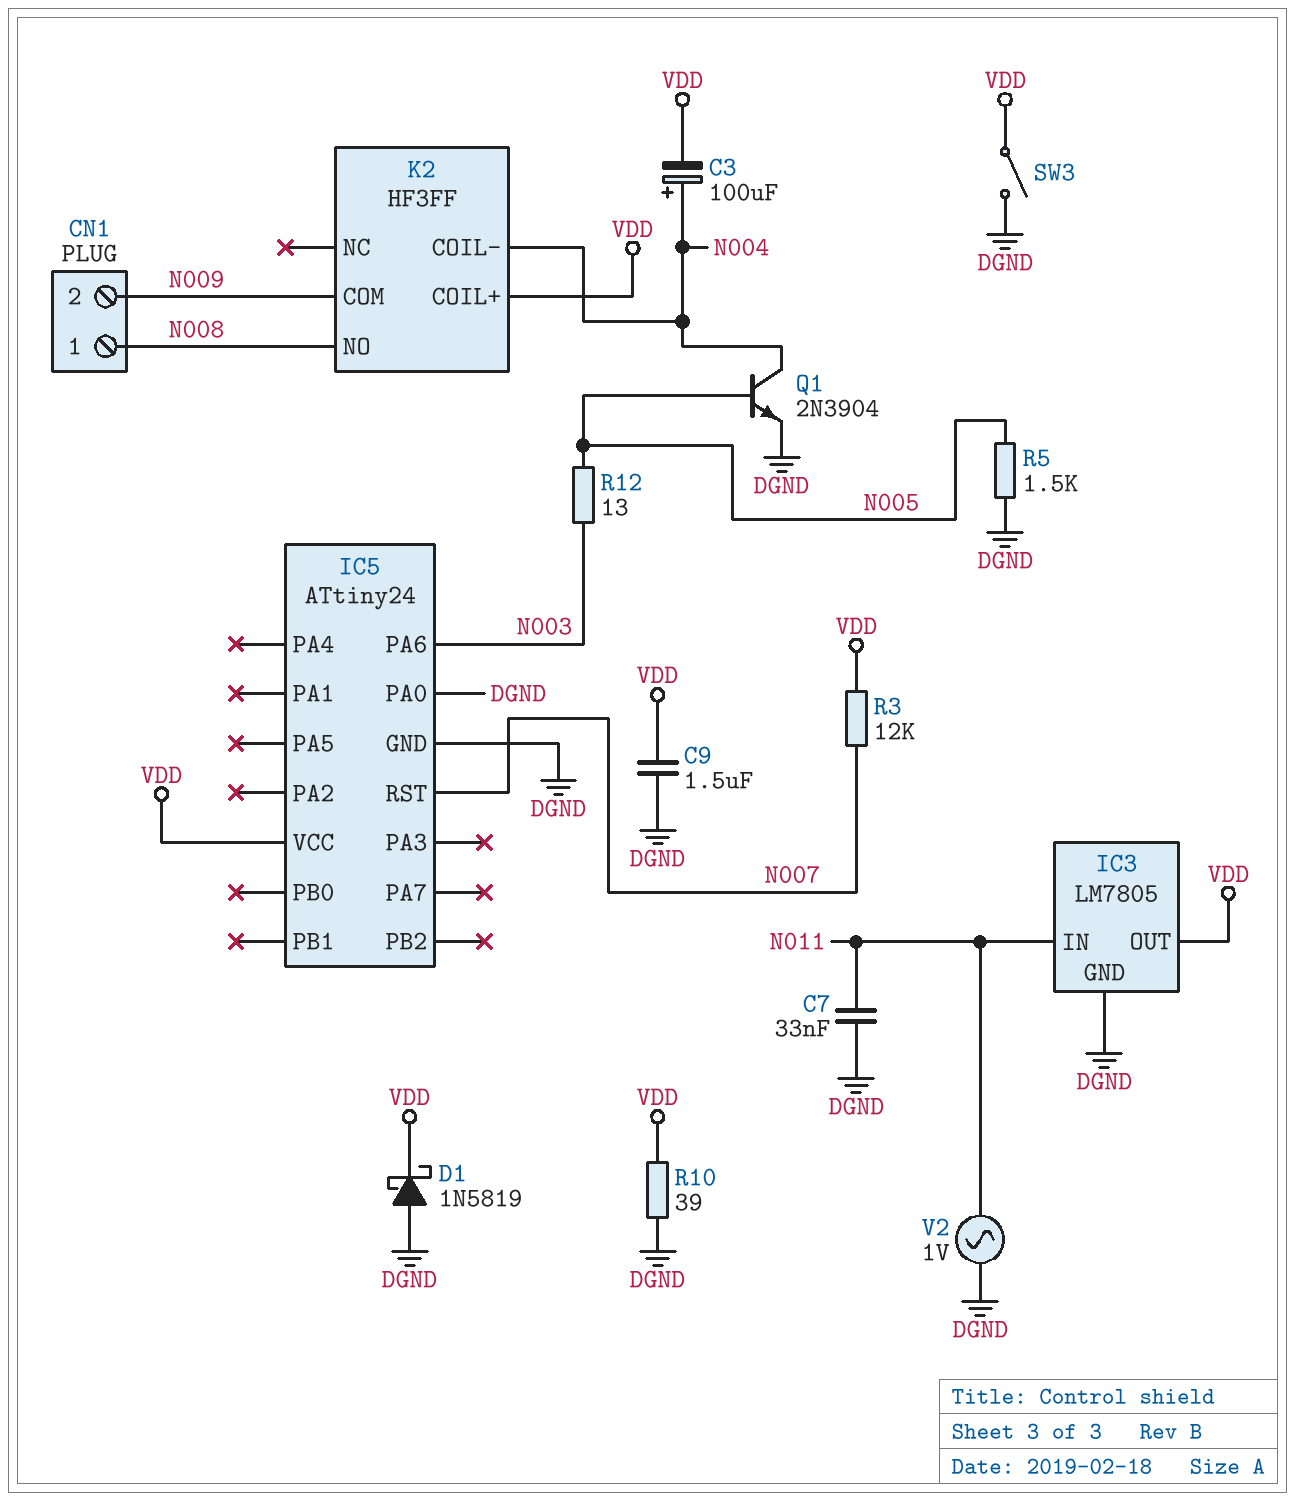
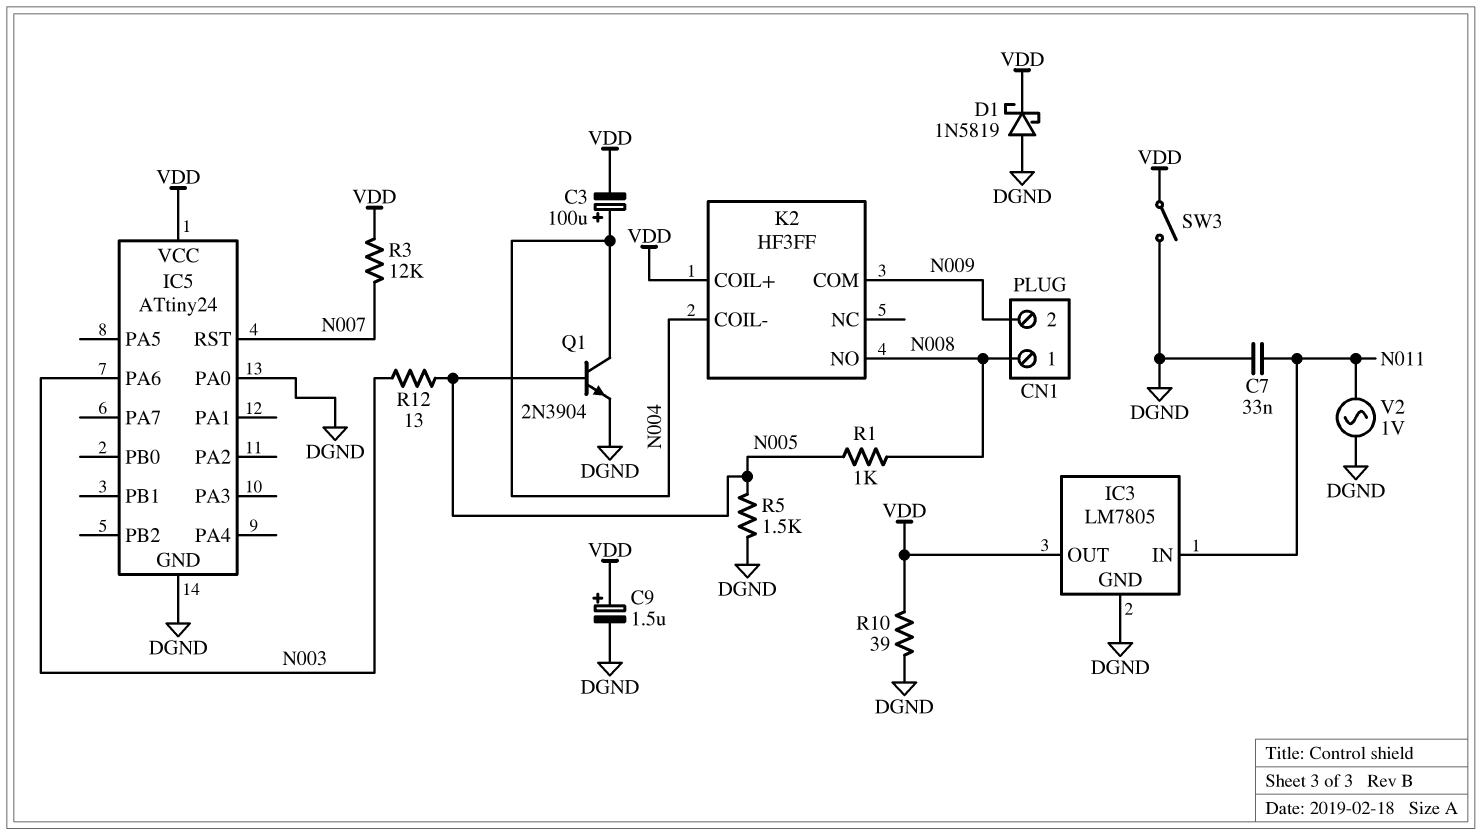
C9: 1.5uF (DGND, VDD) -> 1.5uF (plus VDD, minus DGND)
R1: none -> 1k (N005, N008)

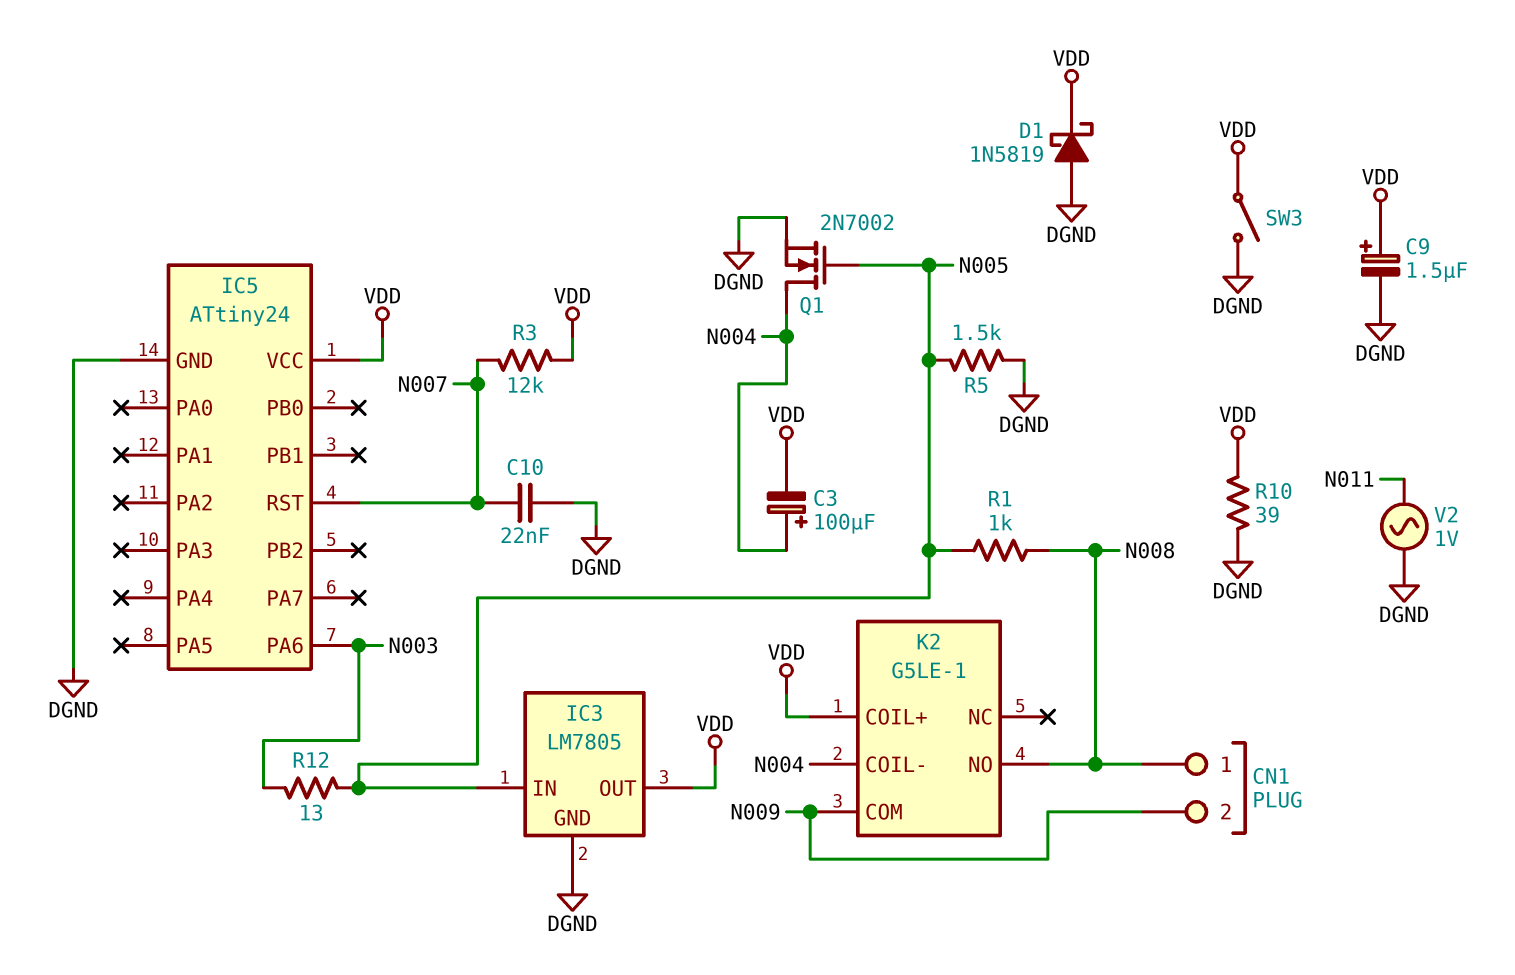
C7: 33nF (DGND, N011) -> none
C10: none -> 22nF (DGND, N007)
IC3 pin IN: N011 -> N005
IC5 pin PA0: DGND -> none
K2: HF3FF -> G5LE-1
Q1: NPN 2N3904 (B N005, C N004, E DGND) -> NMOS 2N7002 (G N005, D N004, S DGND)

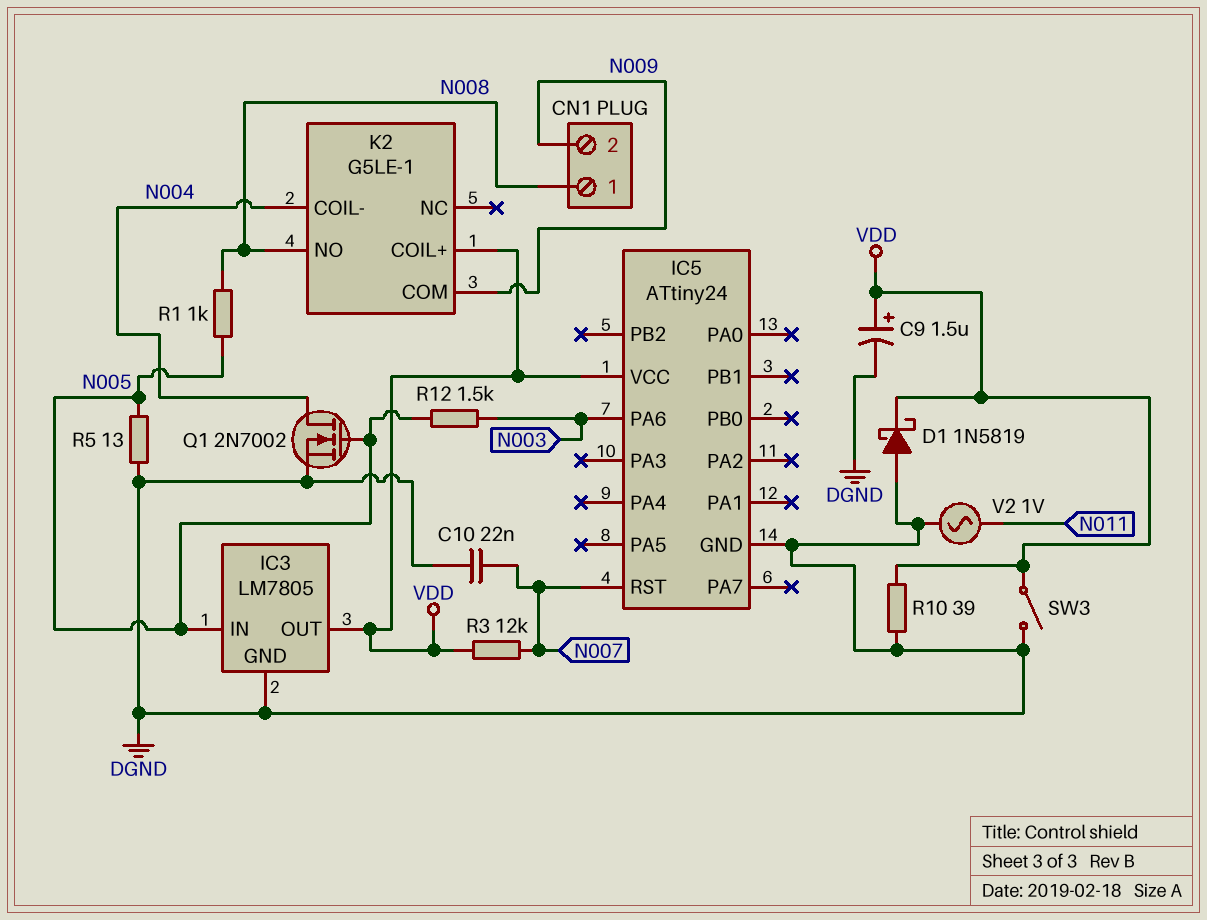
C3: 100uF (plus N004, minus VDD) -> none
R5: 1.5k (DGND, N005) -> 13 (DGND, N005)
R12: 13 (N003, N005) -> 1.5k (N003, N005)

